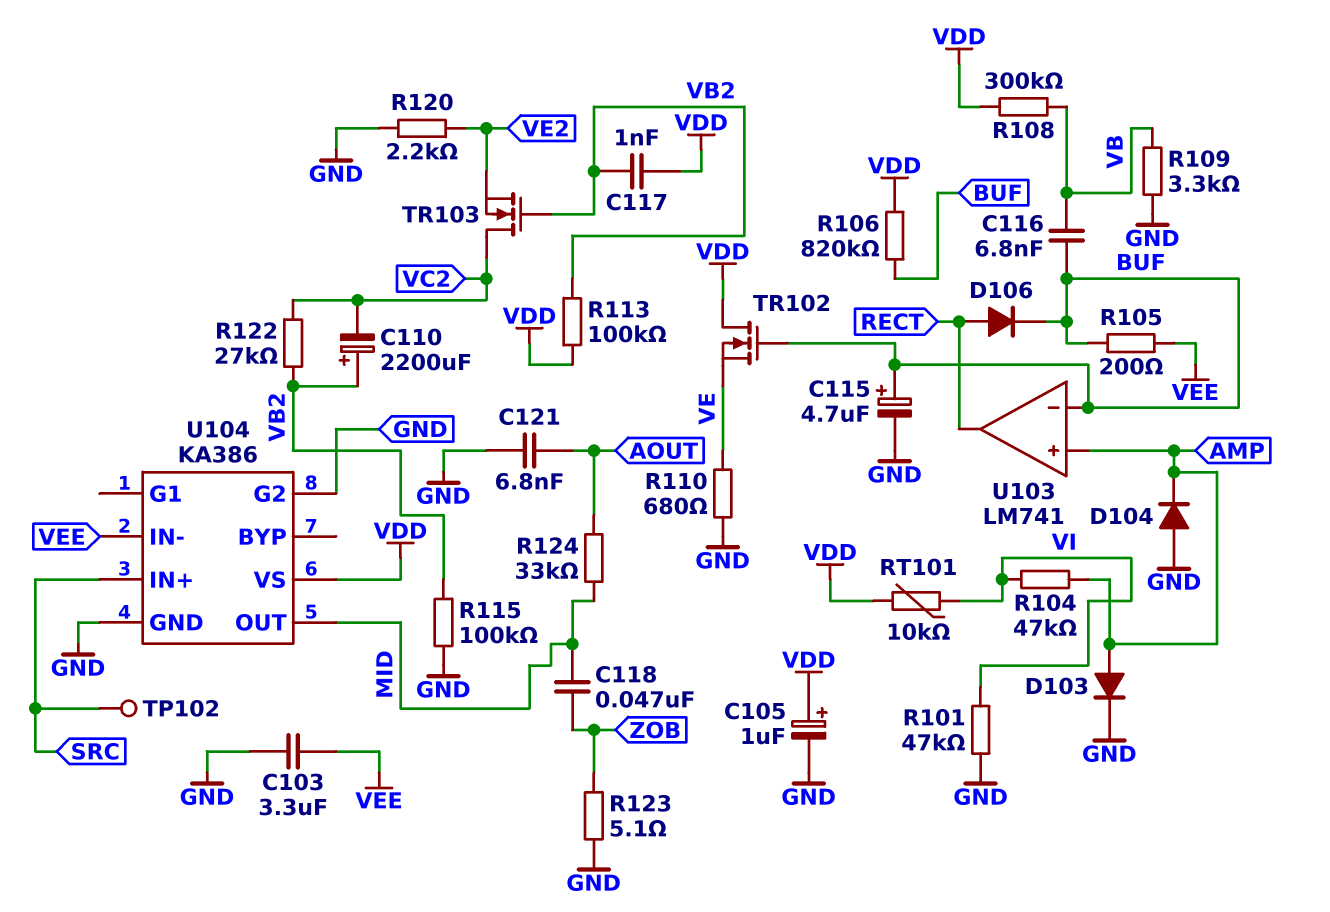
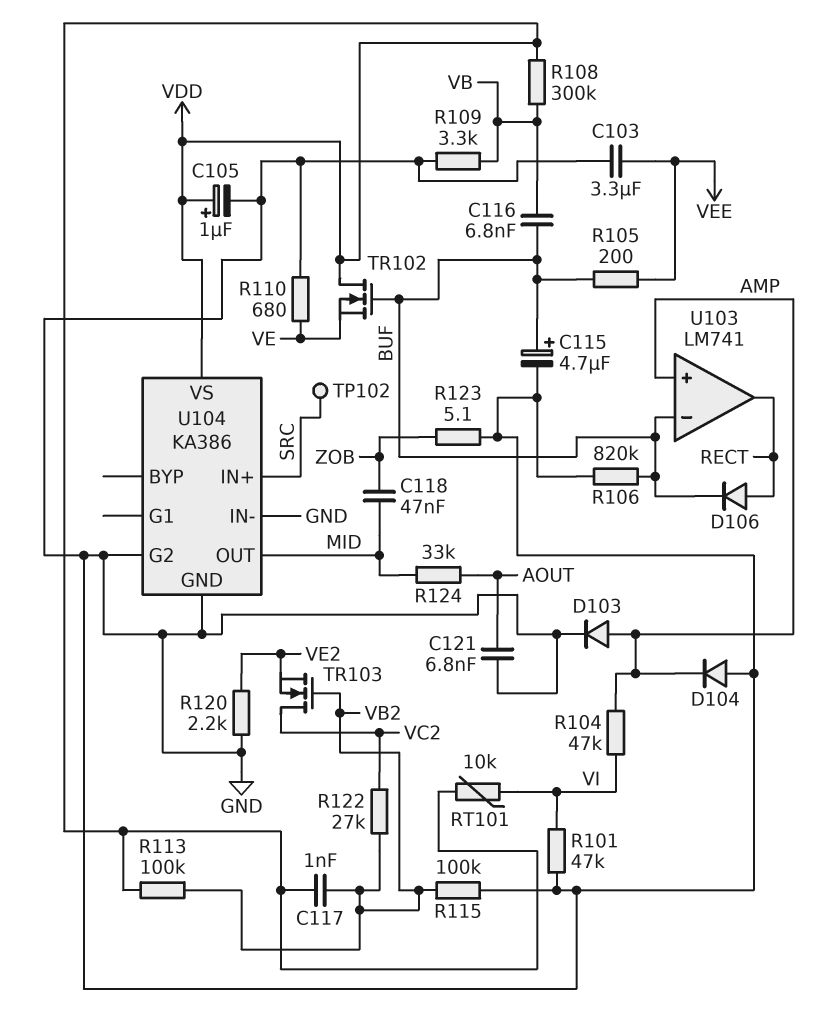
C110: 2200uF (plus VB2, minus VC2) -> none
R106: 820k (BUF, VDD) -> 820k (BUF, GND)
U104 pin IN-: VEE -> GND

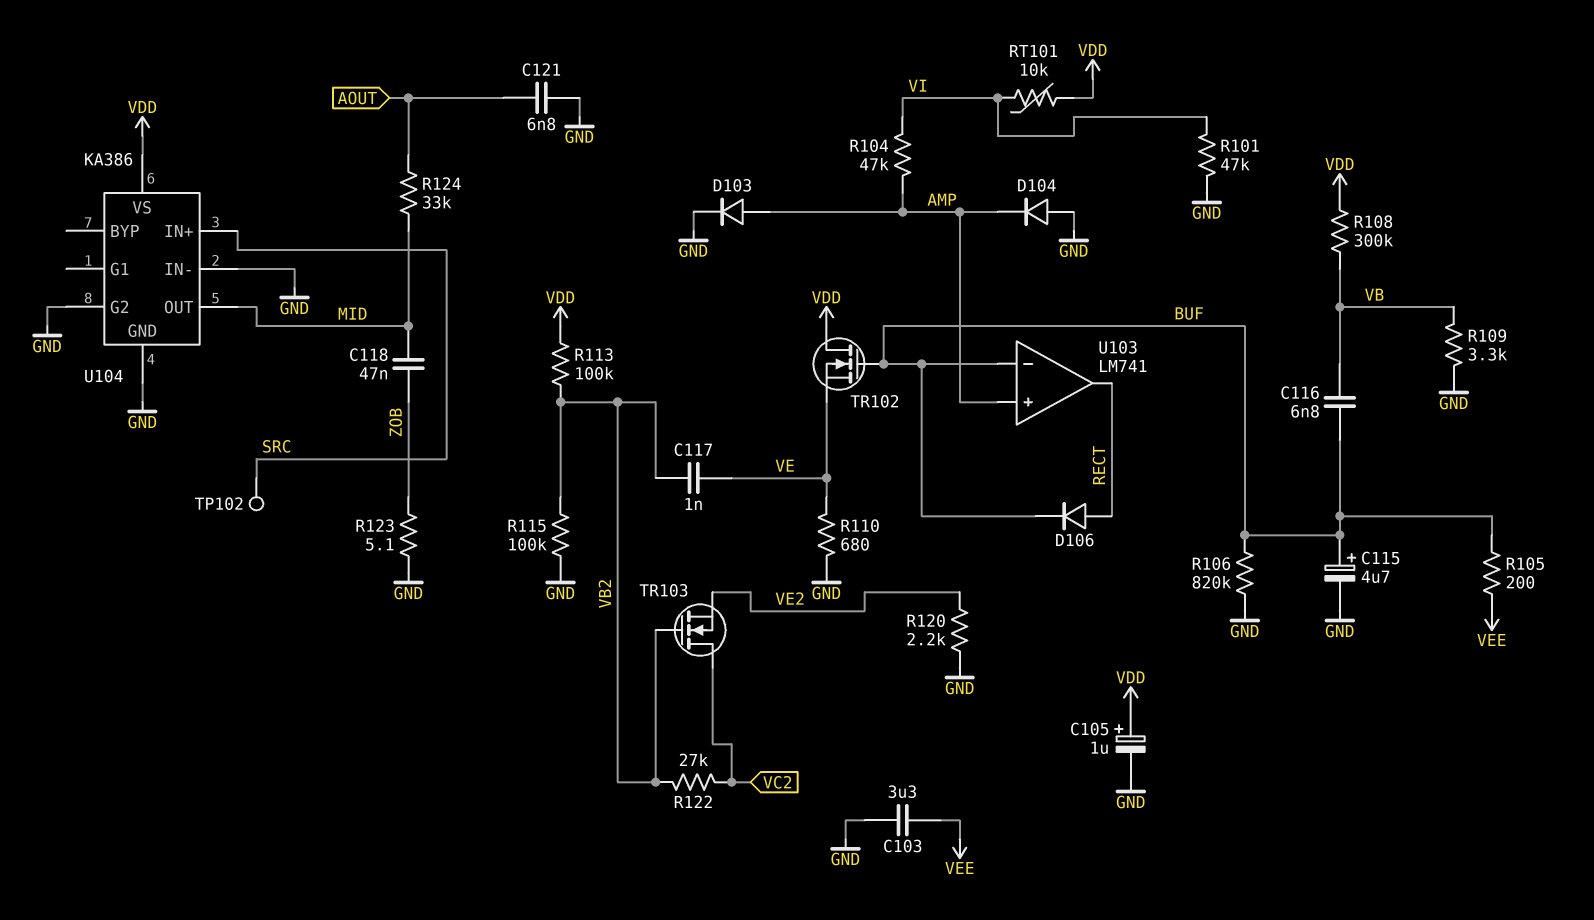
C117: 1nF (VB2, VDD) -> 1nF (VB2, VE)

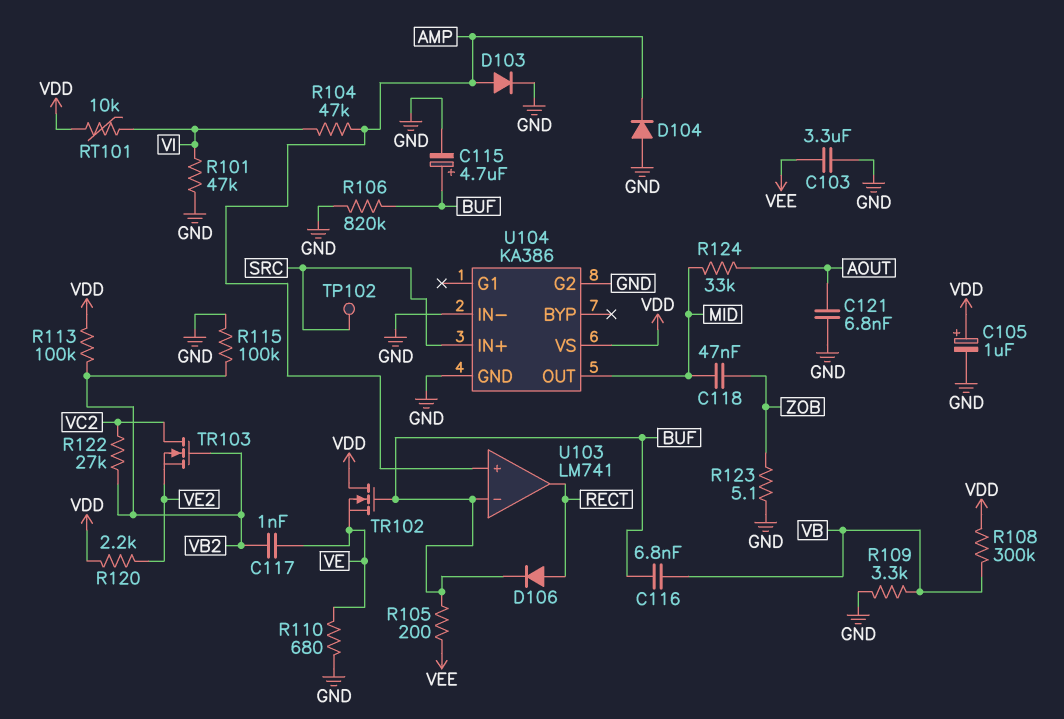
R120: 2.2k (GND, VE2) -> 2.2k (VDD, VE2)

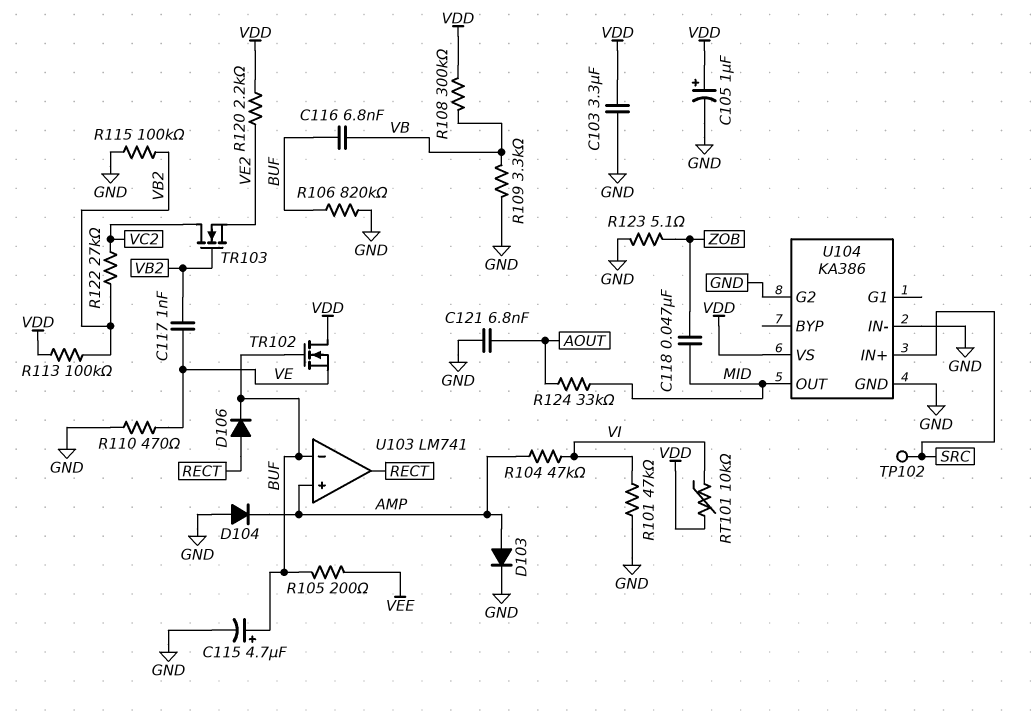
C103: 3.3uF (GND, VEE) -> 3.3uF (GND, VDD)
R110: 680 (GND, VE) -> 470 (GND, VE)

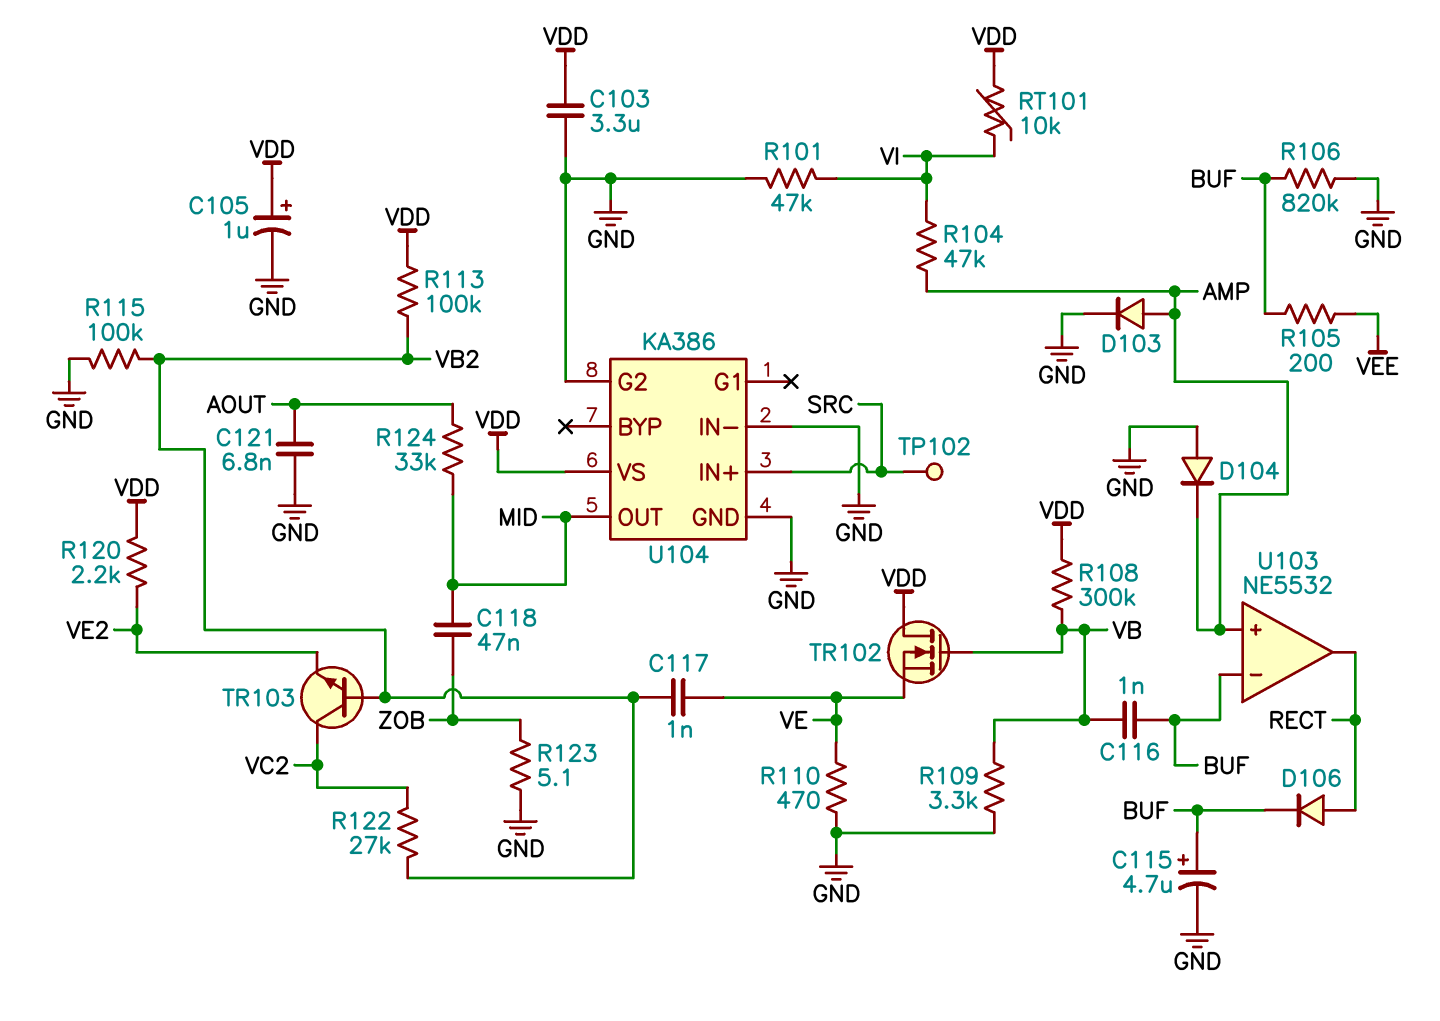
C116: 6.8nF (BUF, VB) -> 1nF (BUF, VB)
TR102: NMOS (G BUF, D VDD, S VE) -> NMOS (G VB, D VDD, S VE)
TR103: NMOS (G VB2, D VC2, S VE2) -> NPN (B VB2, C VC2, E VE2)
U103: LM741 -> NE5532

